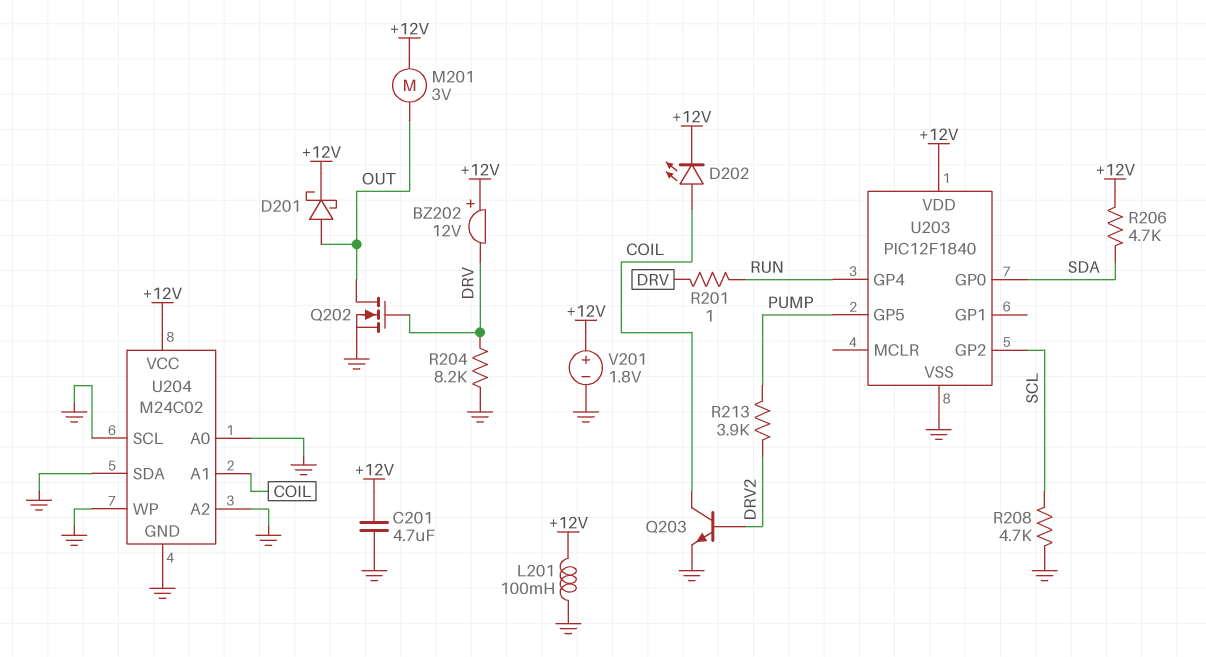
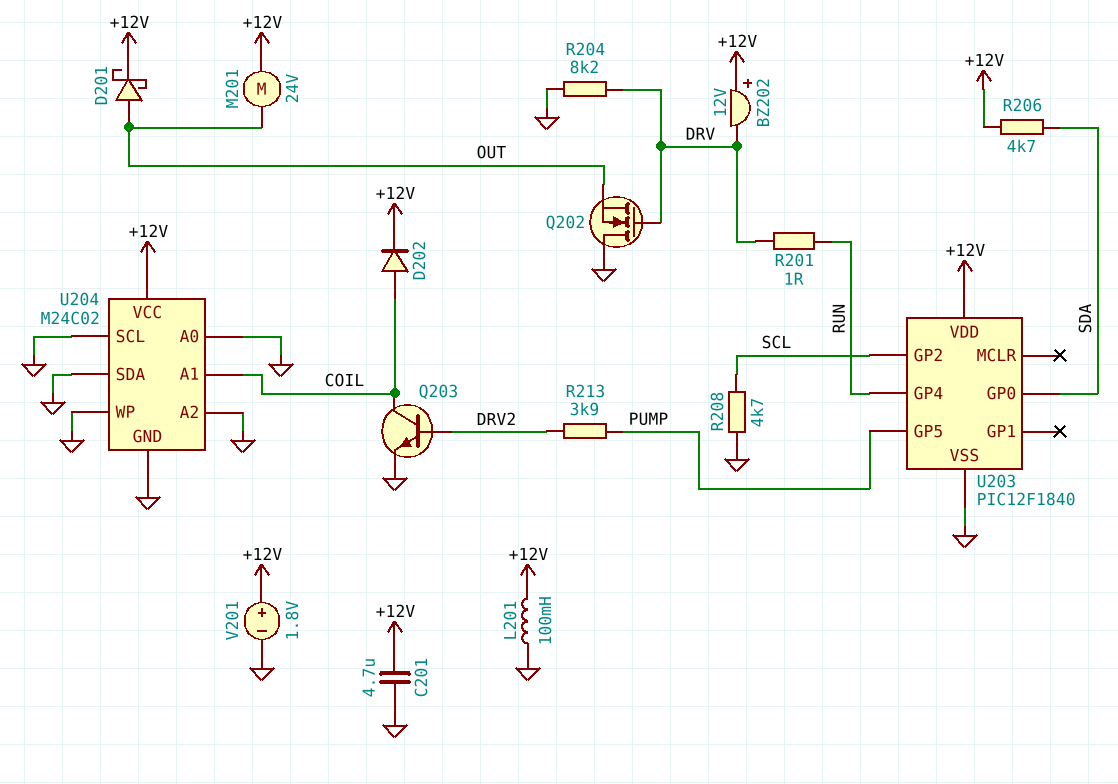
D202: LED (A COIL, K +12V) -> diode (A COIL, K +12V)
M201: motor 3V (+12V, OUT) -> motor 24V (+12V, OUT)
Q202: NMOS (G DRV, D OUT, S GND) -> NMOS (G DRV, D GND, S OUT)

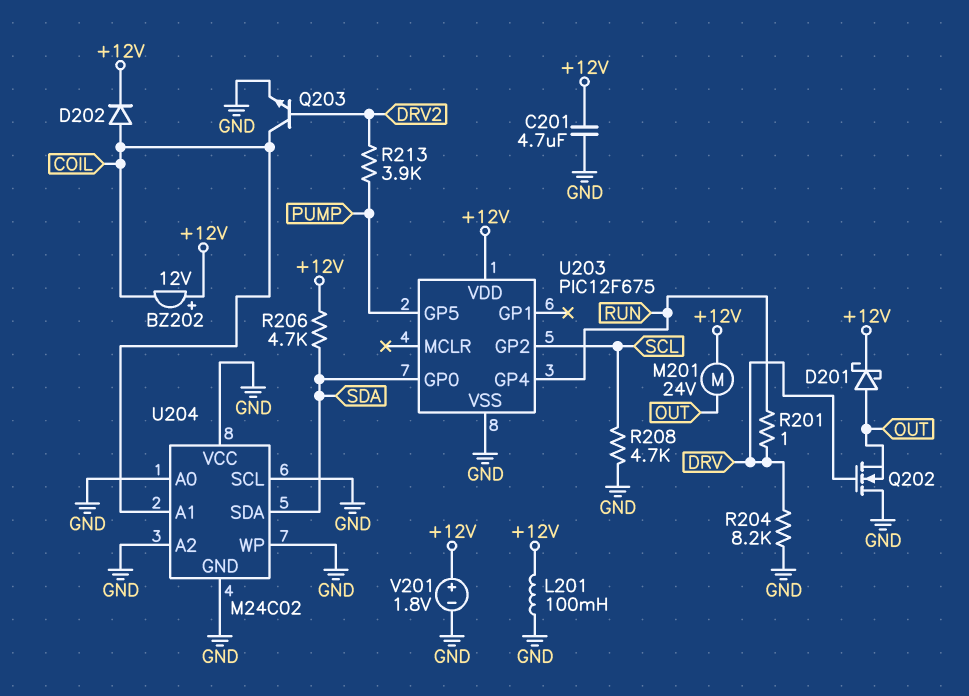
BZ202: buzzer 12V (plus +12V, minus DRV) -> buzzer 12V (plus +12V, minus COIL)
U203: PIC12F1840 -> PIC12F675
U204 pin SDA: GND -> SDA
U204 pin VCC: +12V -> GND

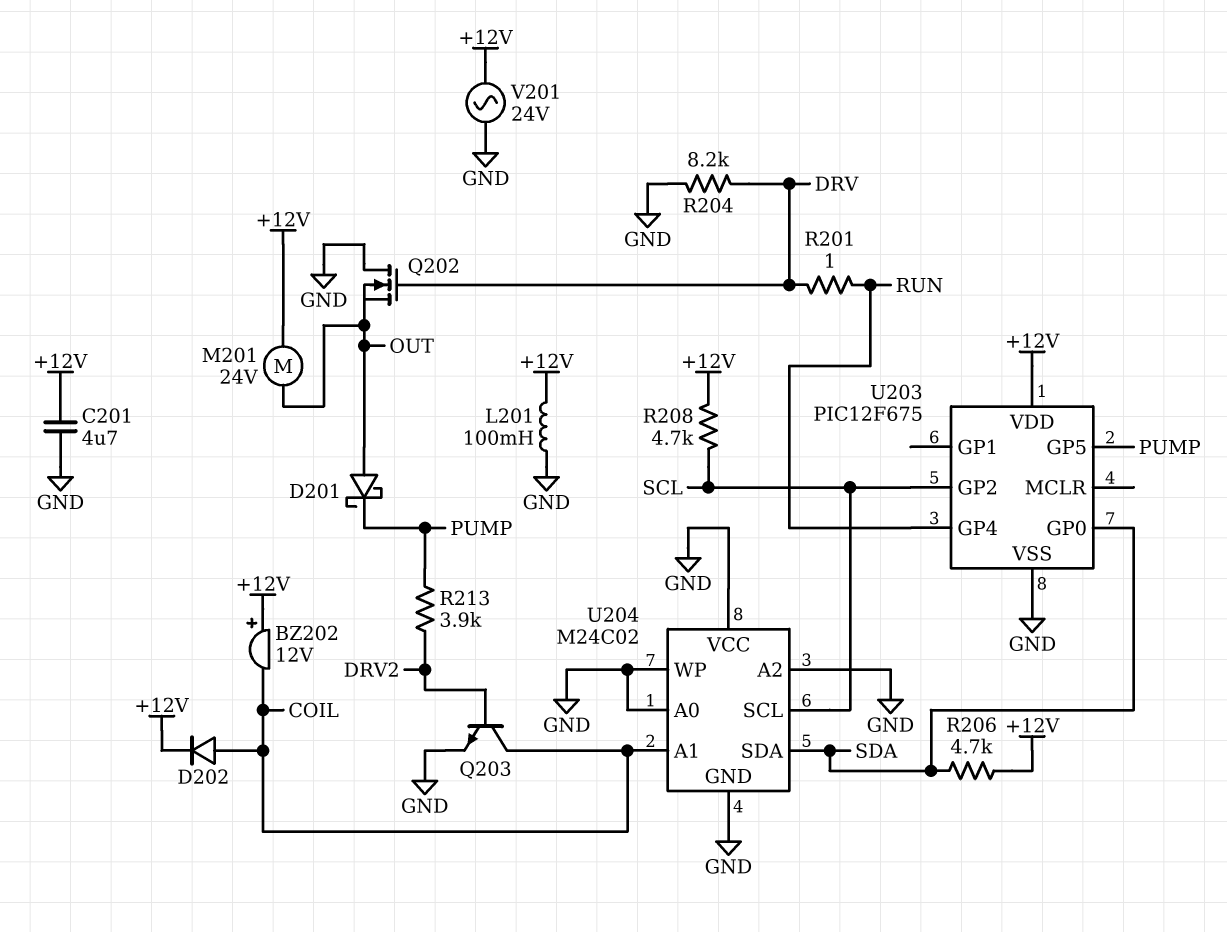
D201: schottky (A OUT, K +12V) -> schottky (A OUT, K PUMP)
R208: 4.7k (GND, SCL) -> 4.7k (+12V, SCL)
U204 pin SCL: GND -> SCL
V201: 1.8V (plus +12V, minus GND) -> AC 24V (+12V, GND)

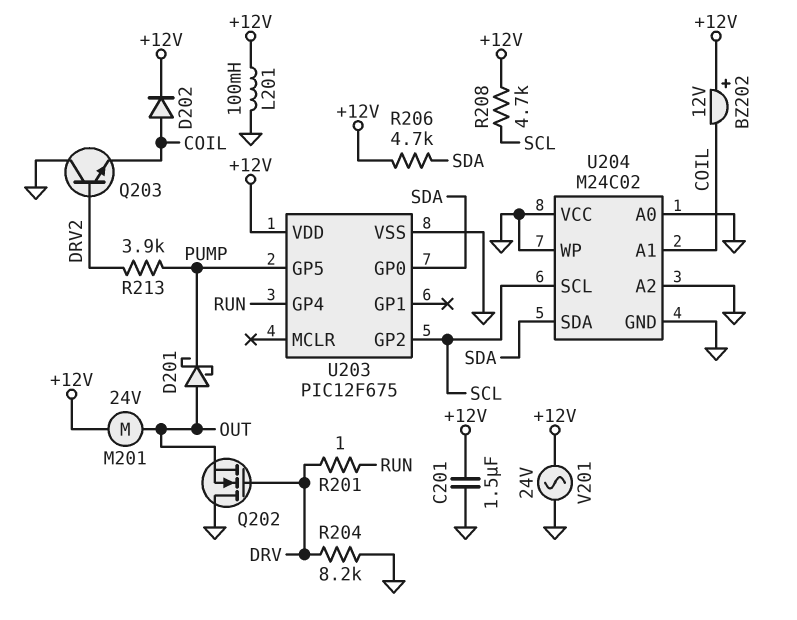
C201: 4.7uF (+12V, GND) -> 1.5uF (+12V, GND)
Q203: NPN (B DRV2, C COIL, E GND) -> NPN (B DRV2, C GND, E COIL)

